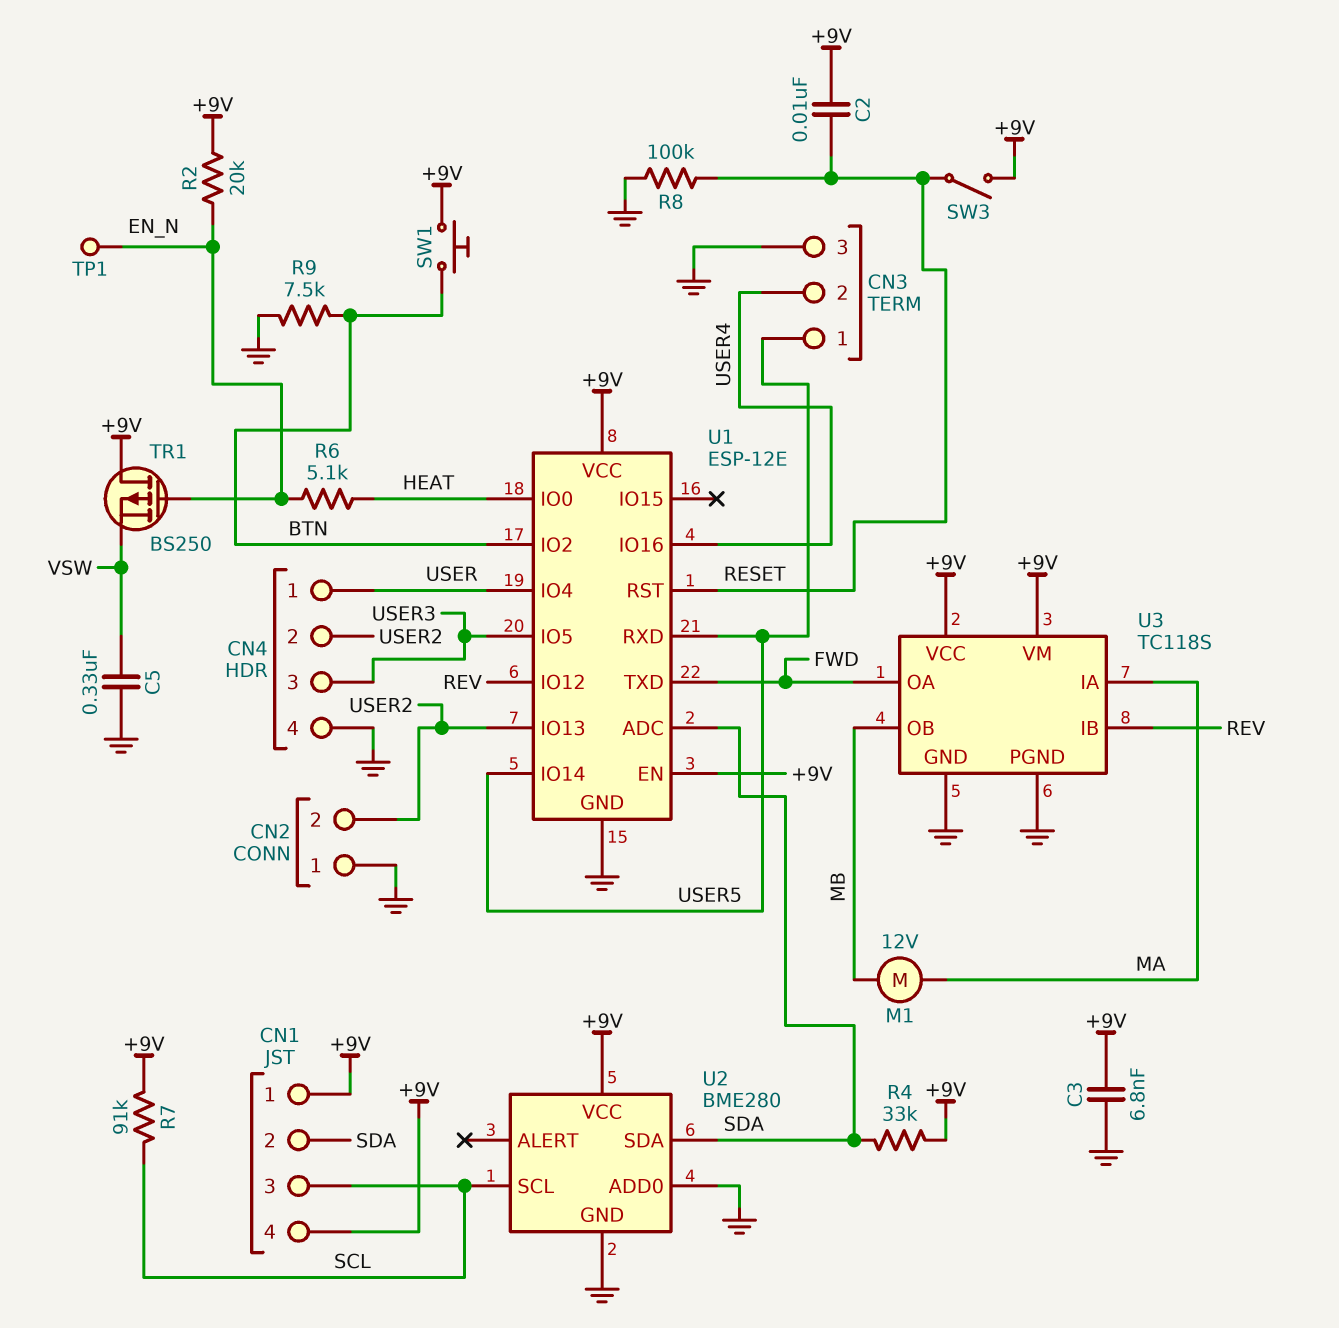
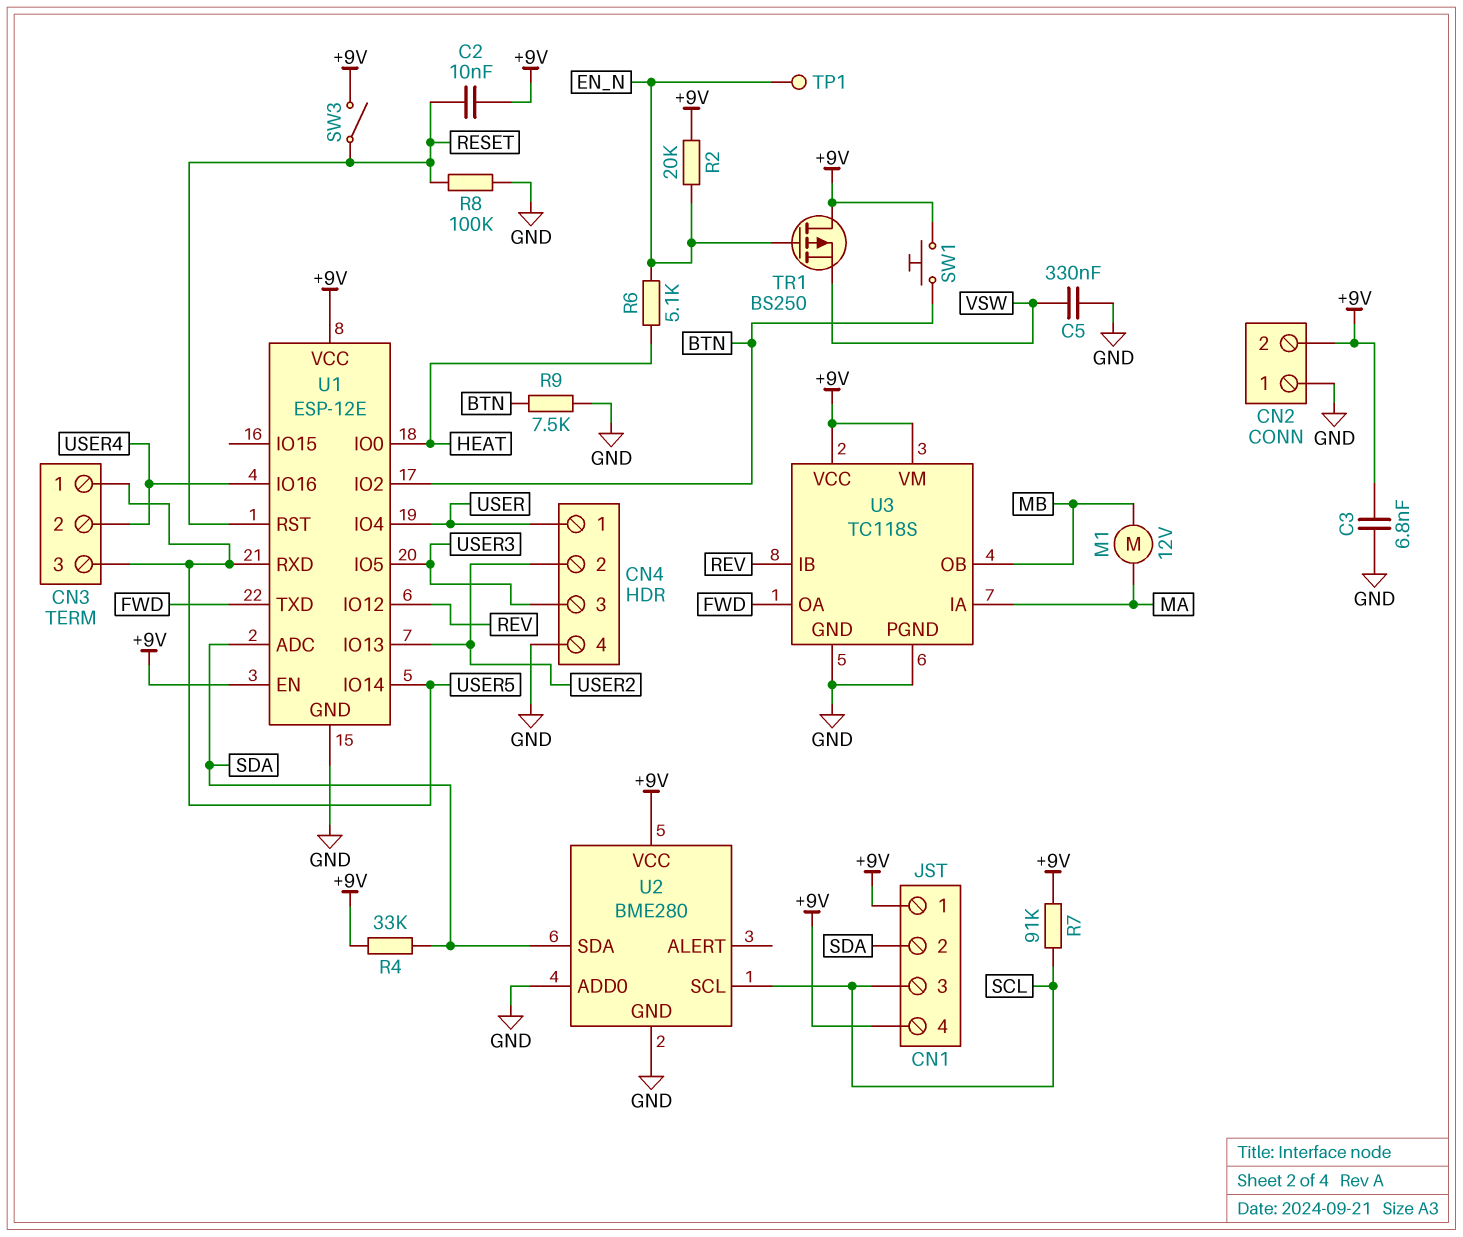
CN2 pin 2: USER2 -> +9V
CN3 pin 3: GND -> USER5

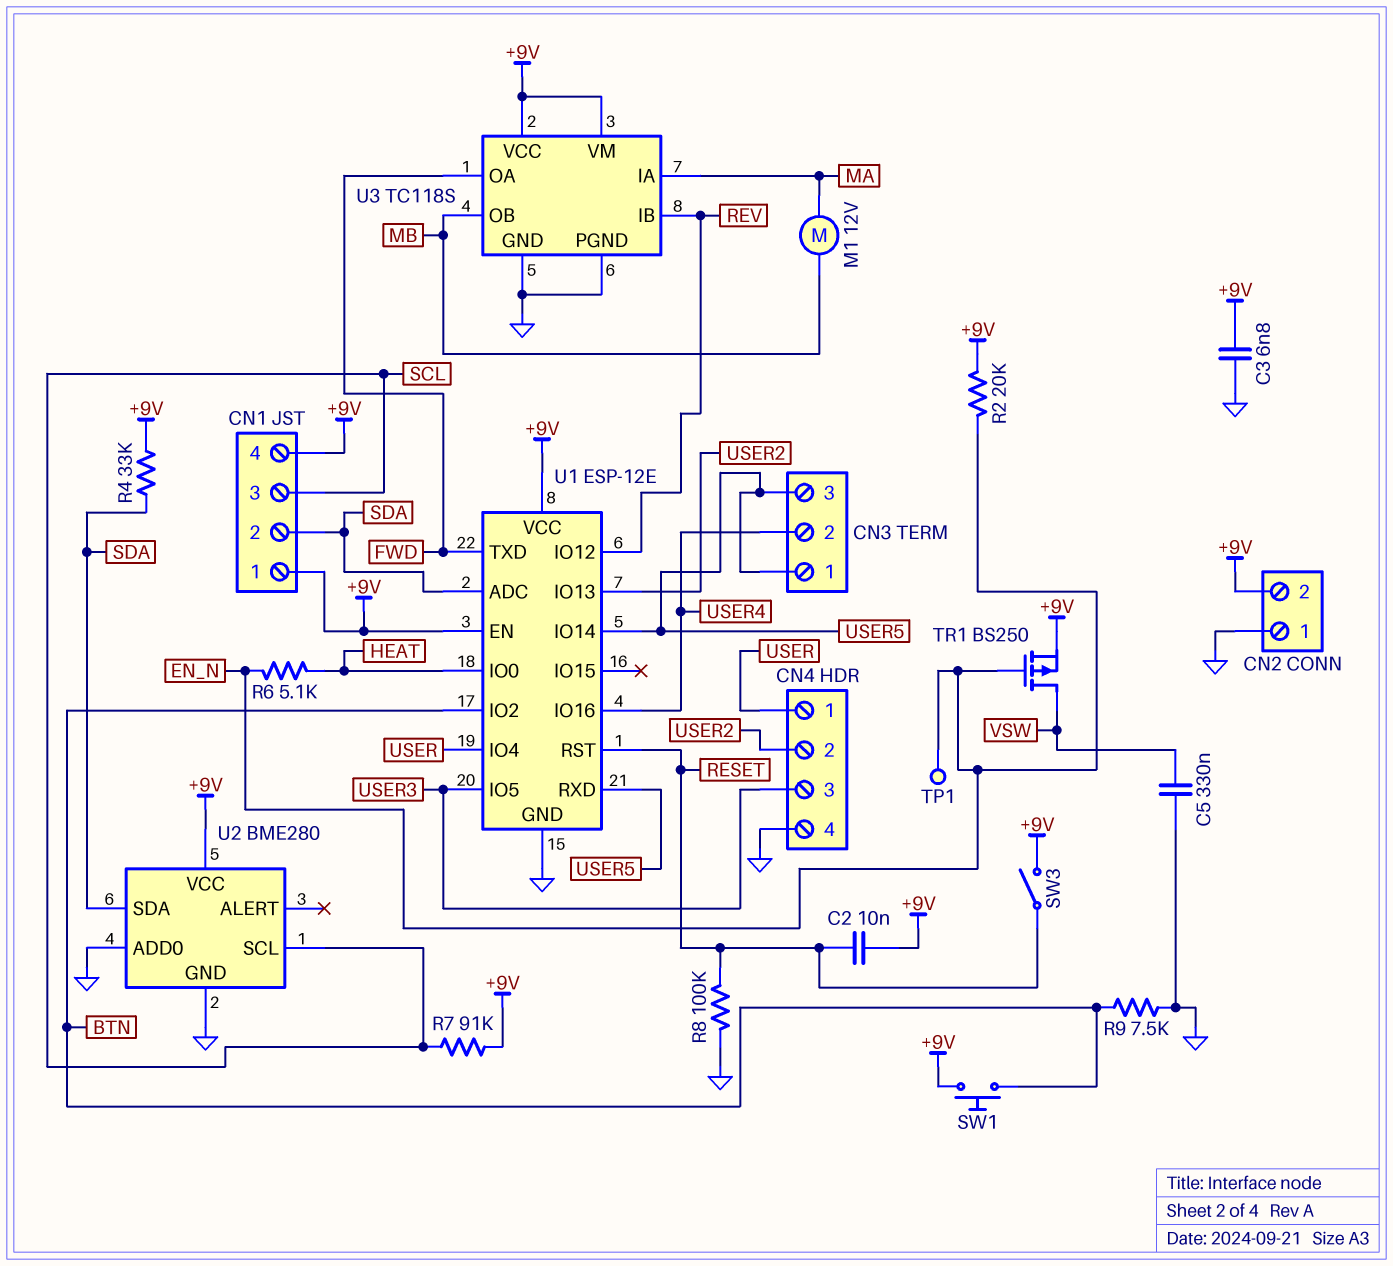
TR1: PMOS BS250 (G EN_N, D +9V, S VSW) -> PMOS BS250 (G EN_N, D VSW, S +9V)

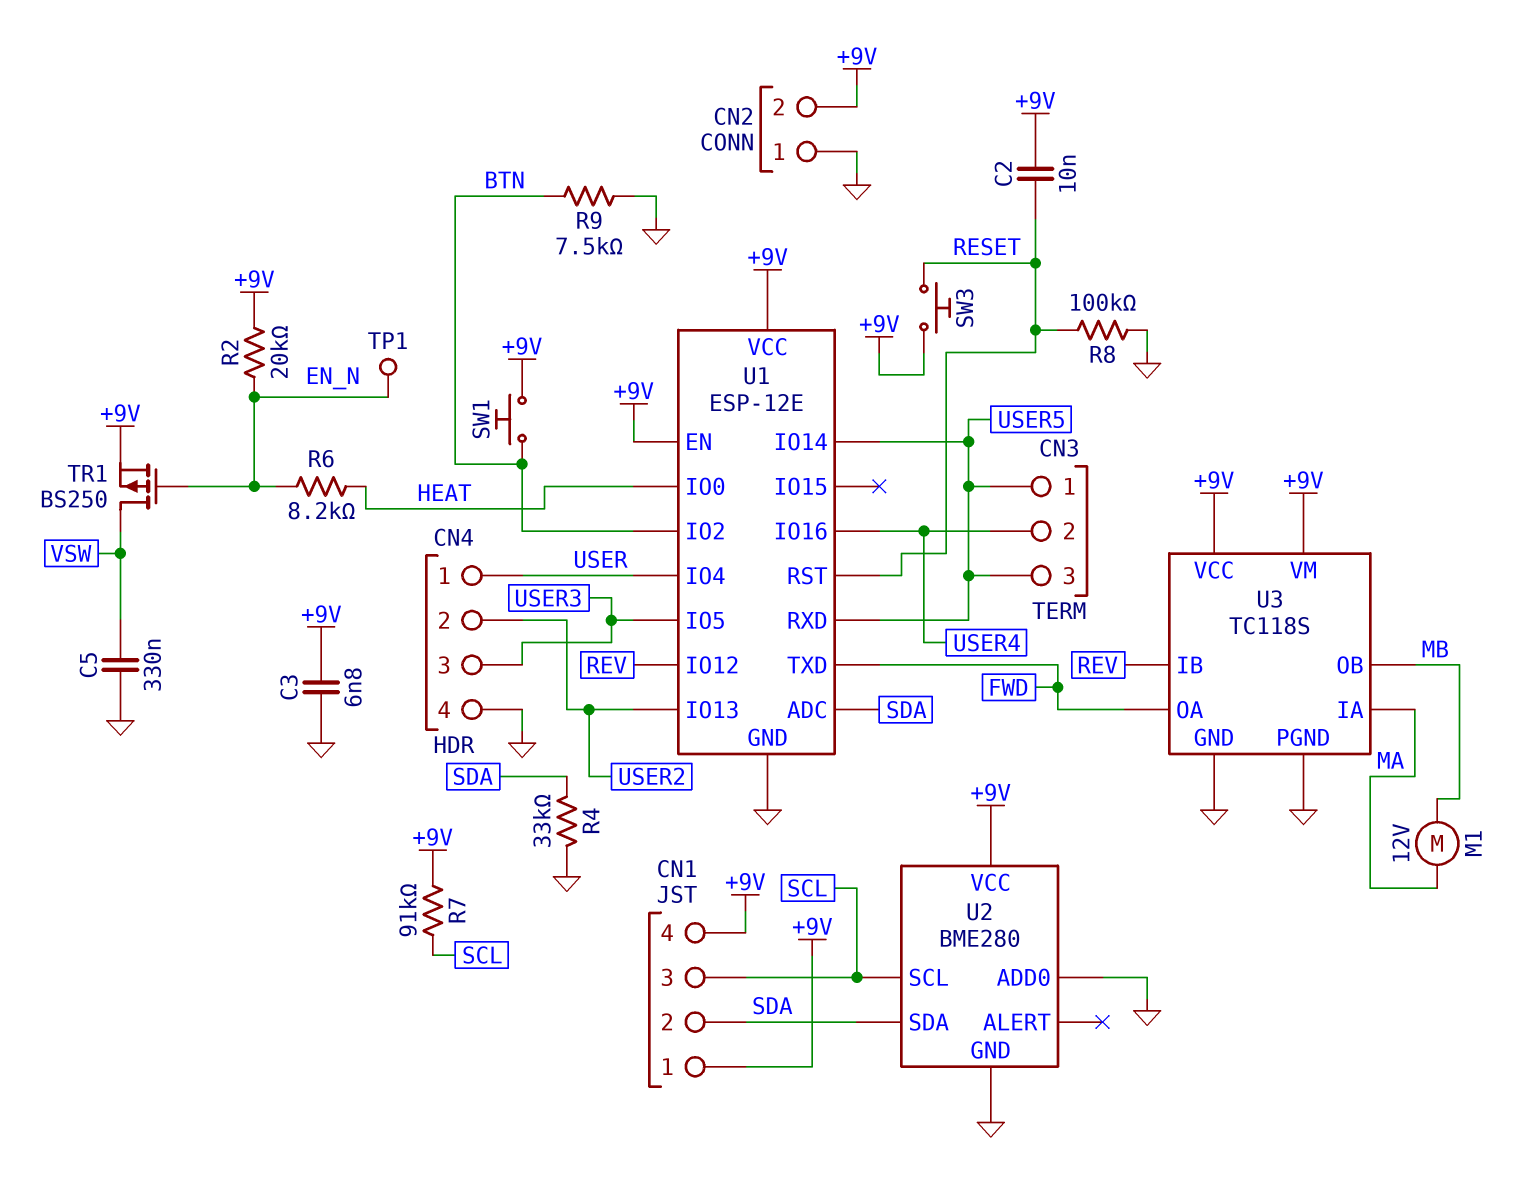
R4: 33k (+9V, SDA) -> 33k (GND, SDA)
R6: 5.1k (EN_N, HEAT) -> 8.2k (EN_N, HEAT)
SW3: switch (+9V, RESET) -> button (+9V, RESET)

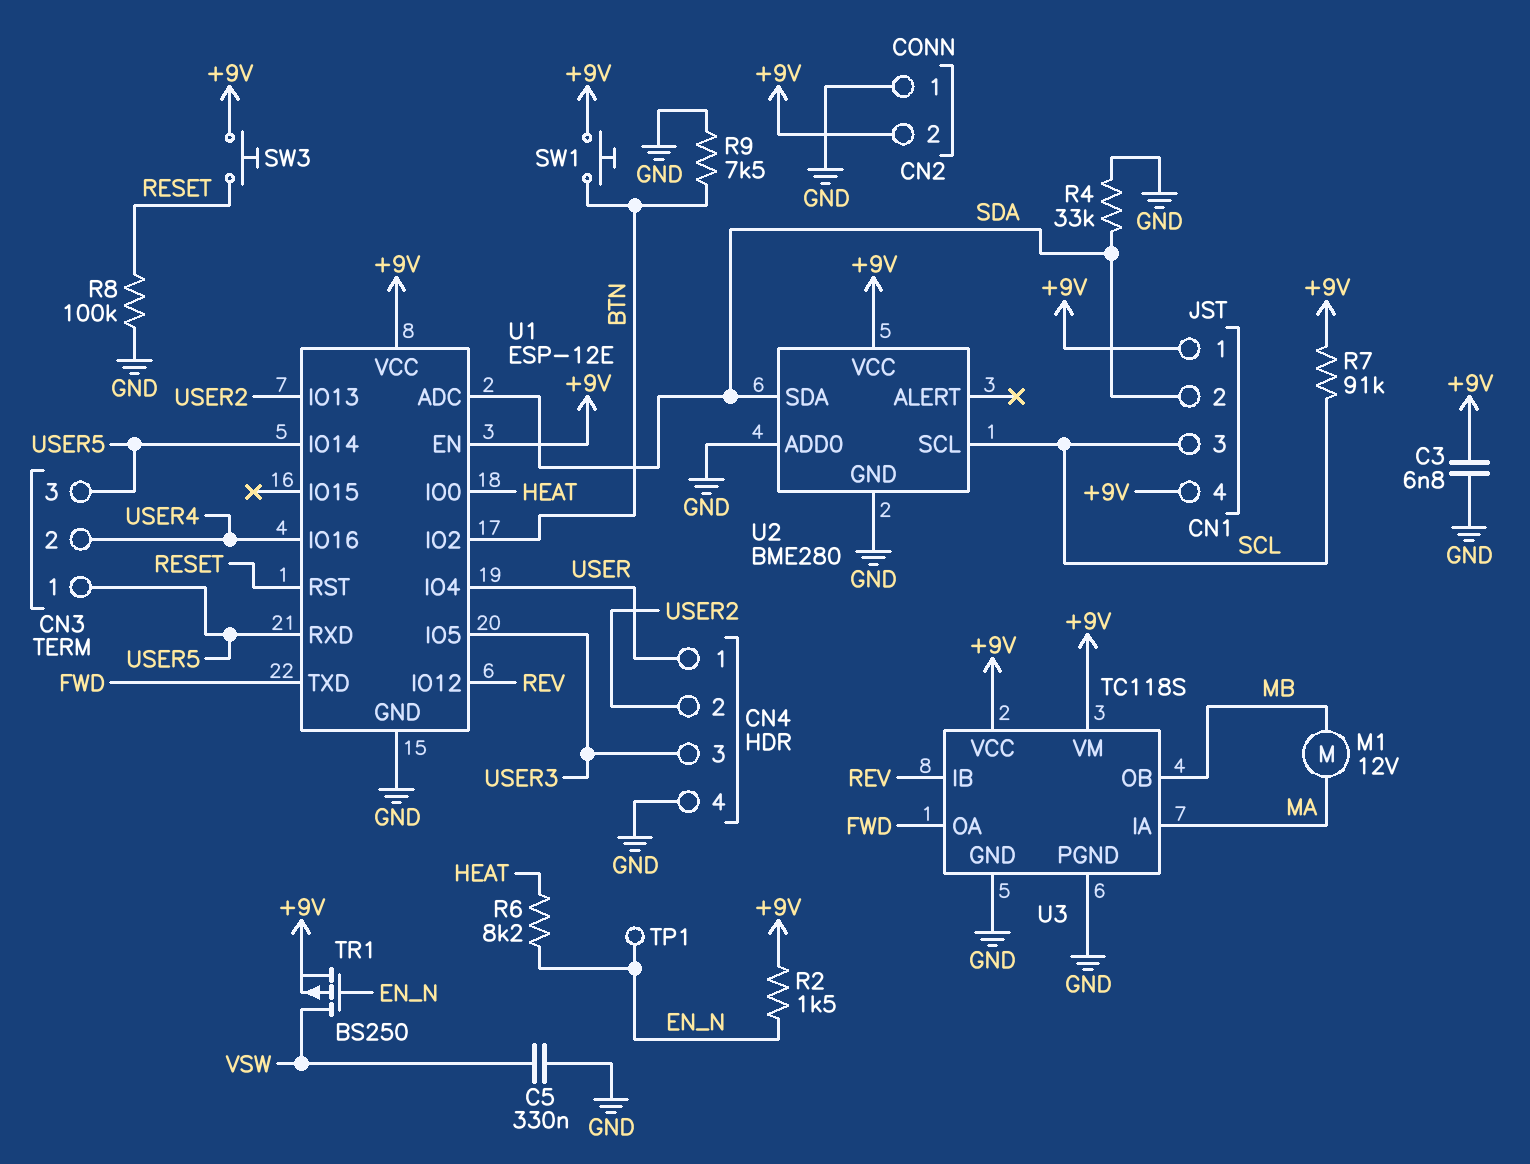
C2: 10nF (+9V, RESET) -> none
R2: 20k (+9V, EN_N) -> 1.5k (+9V, EN_N)

